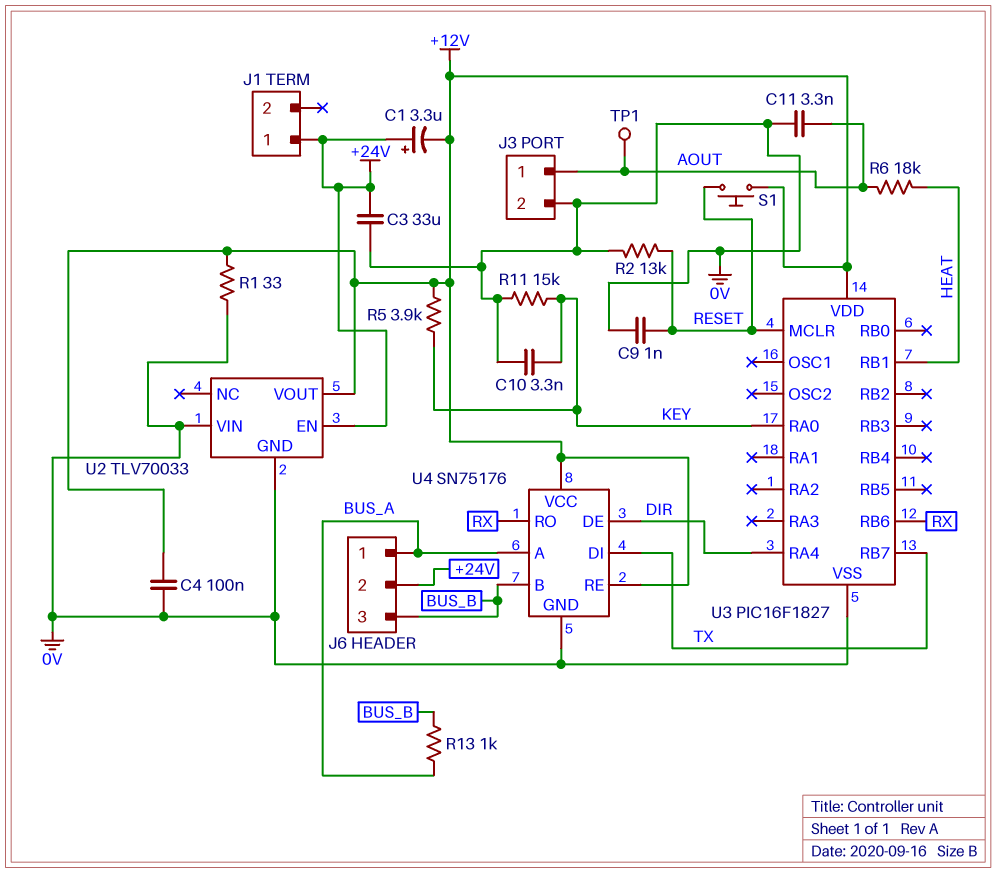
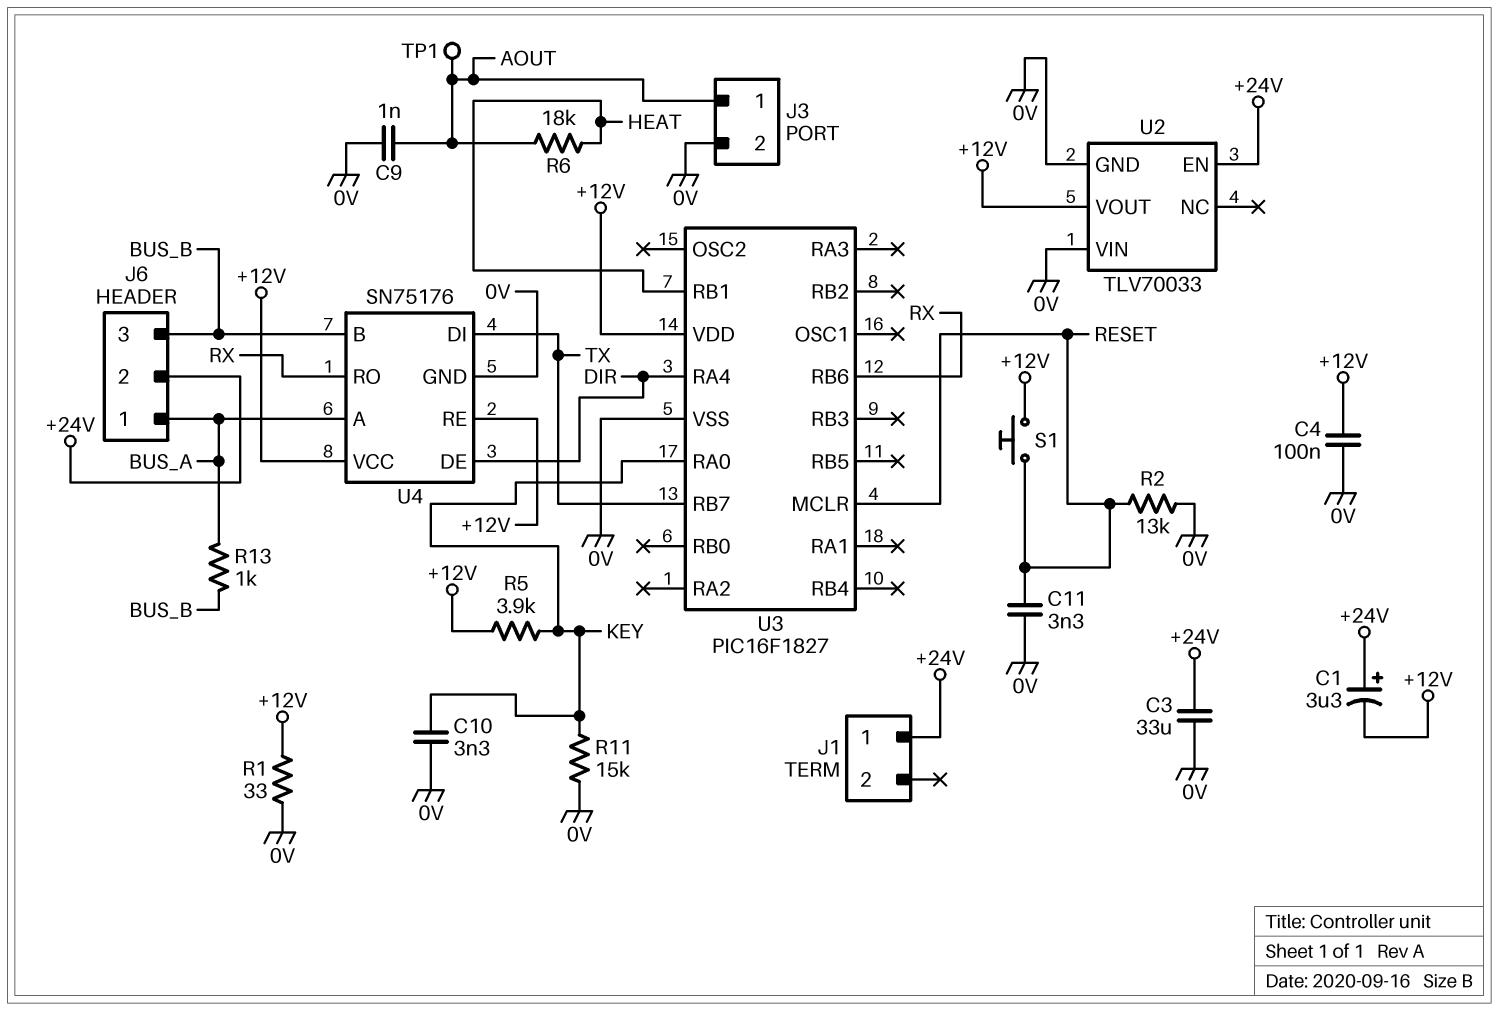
C9: 1nF (0V, RESET) -> 1nF (0V, AOUT)
C11: 3.3nF (0V, AOUT) -> 3.3nF (0V, RESET)

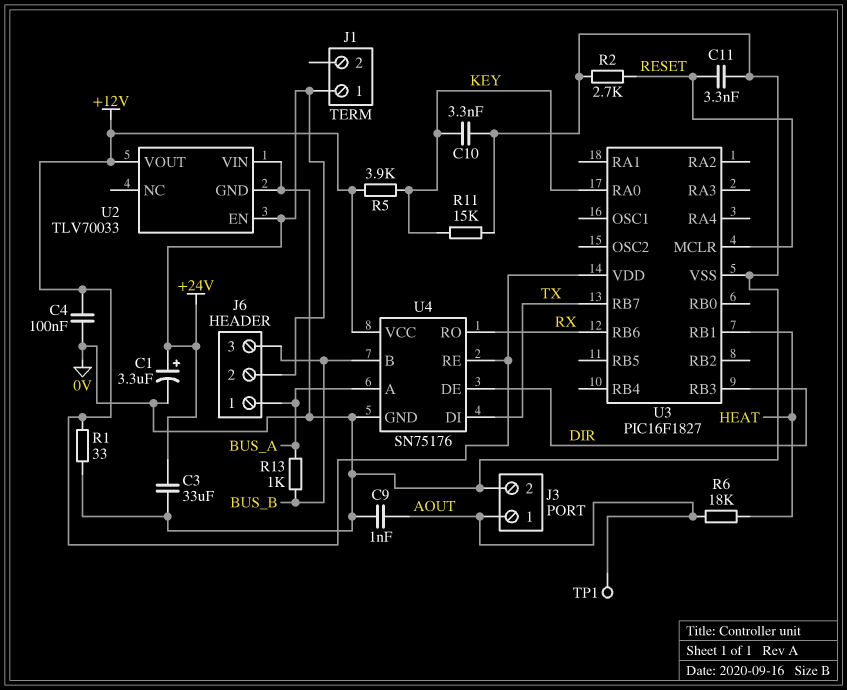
C1: 3.3uF (plus +24V, minus +12V) -> 3.3uF (plus +24V, minus 0V)
R2: 13k (0V, RESET) -> 2.7k (0V, RESET)
S1: button (+12V, RESET) -> none
U3 pin RA4: DIR -> none
U3 pin RB3: none -> DIR

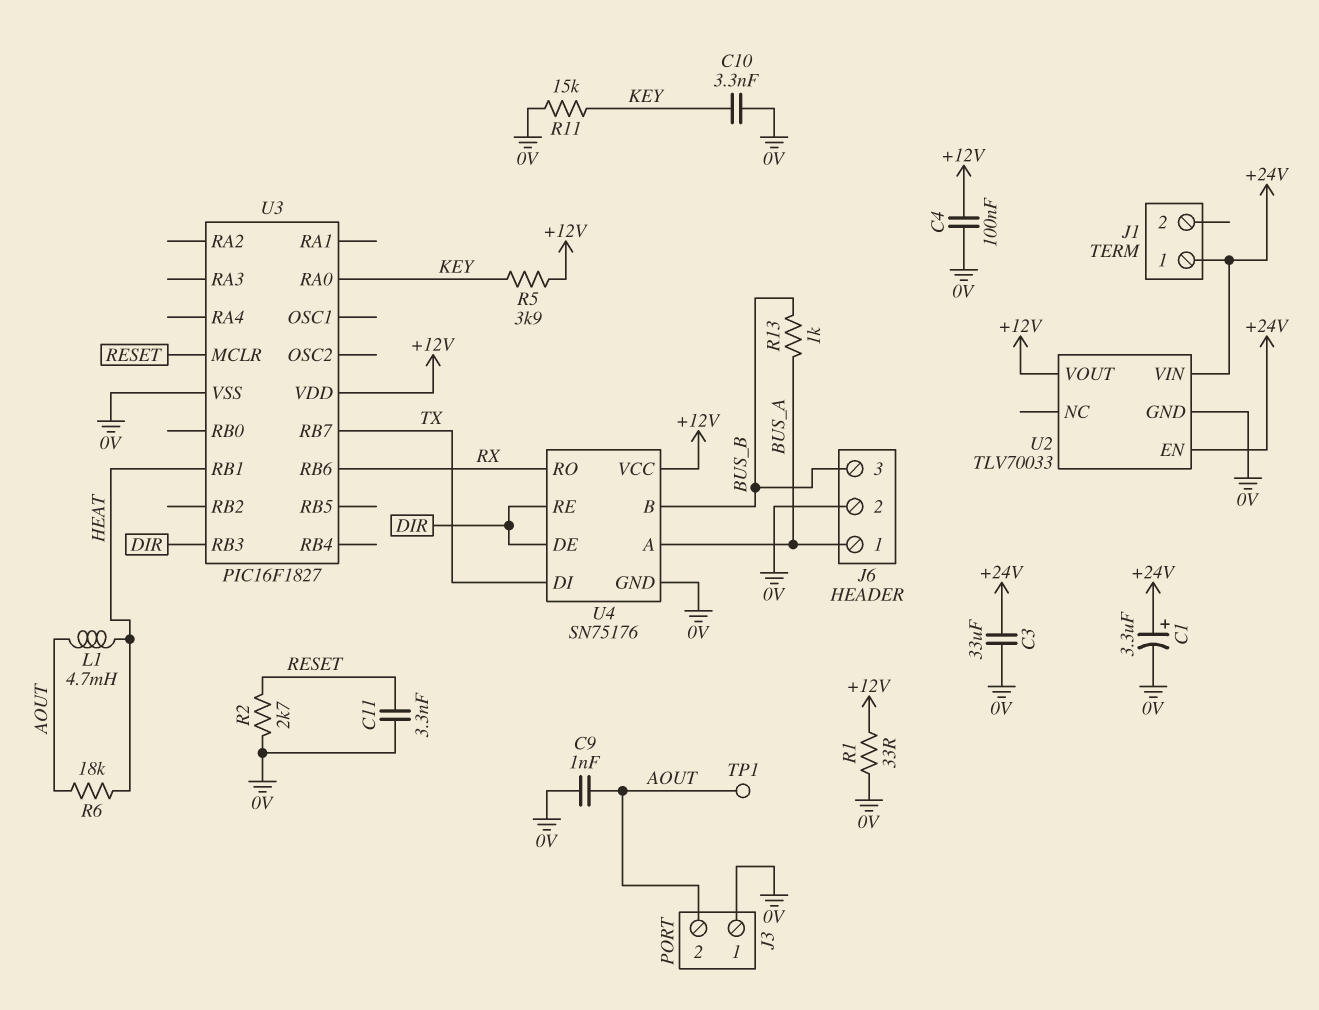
J3 pin 1: AOUT -> 0V
J3 pin 2: 0V -> AOUT
J6 pin 2: +24V -> 0V
L1: none -> 4.7mH (AOUT, HEAT)
U2 pin VIN: 0V -> +24V
U4 pin RE: +12V -> DIR

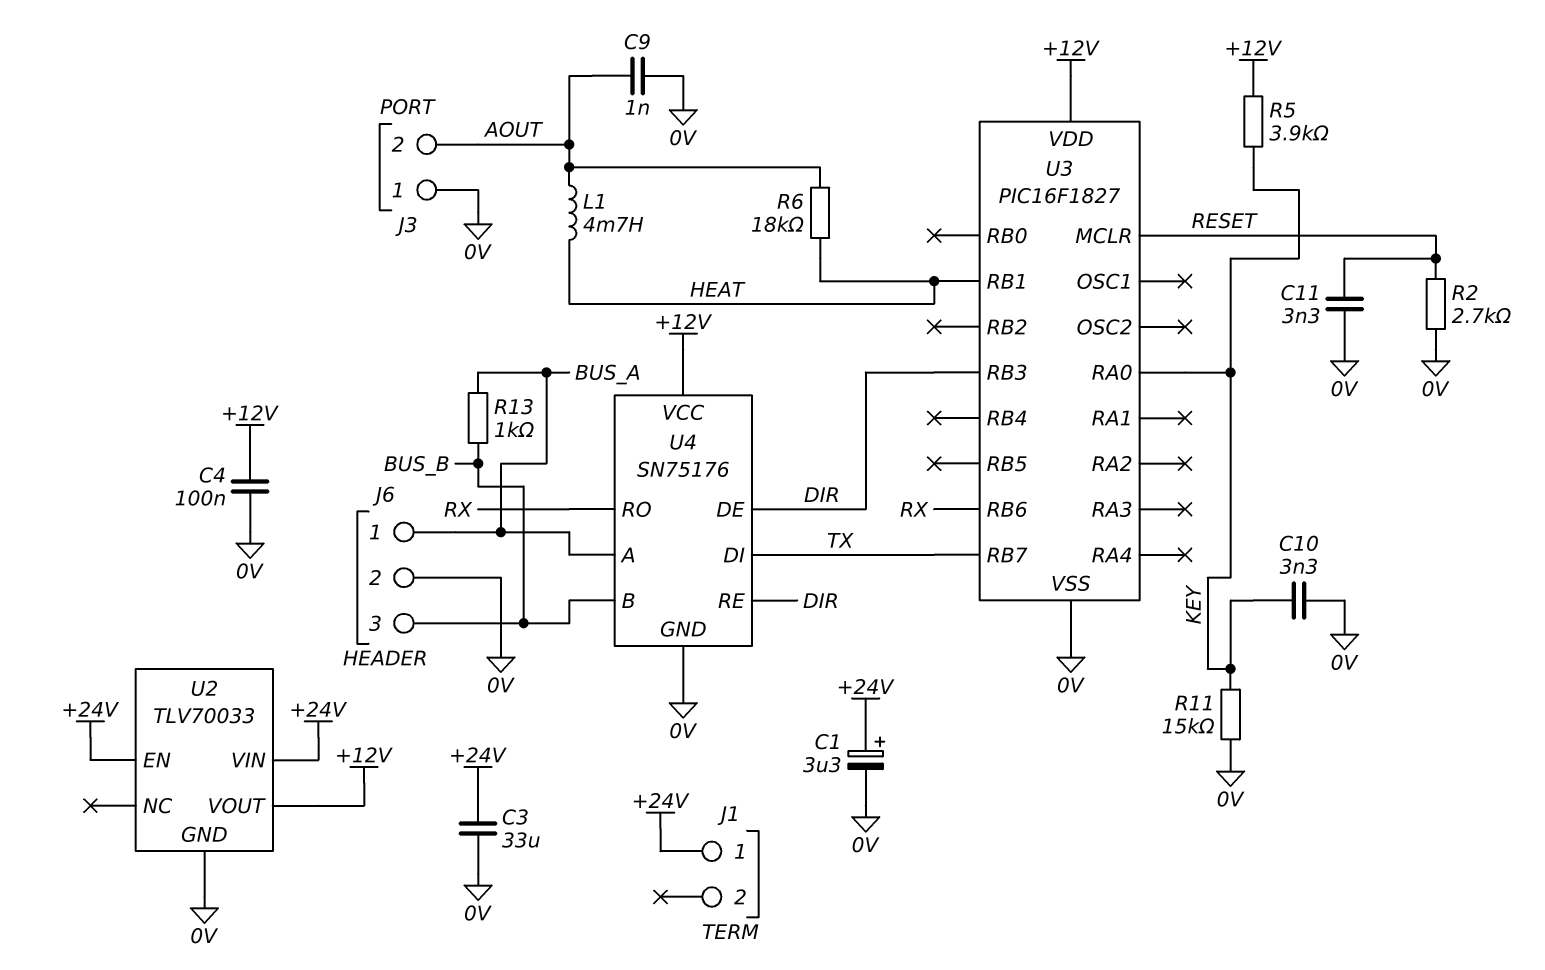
R1: 33 (+12V, 0V) -> none
TP1: test point (AOUT) -> none

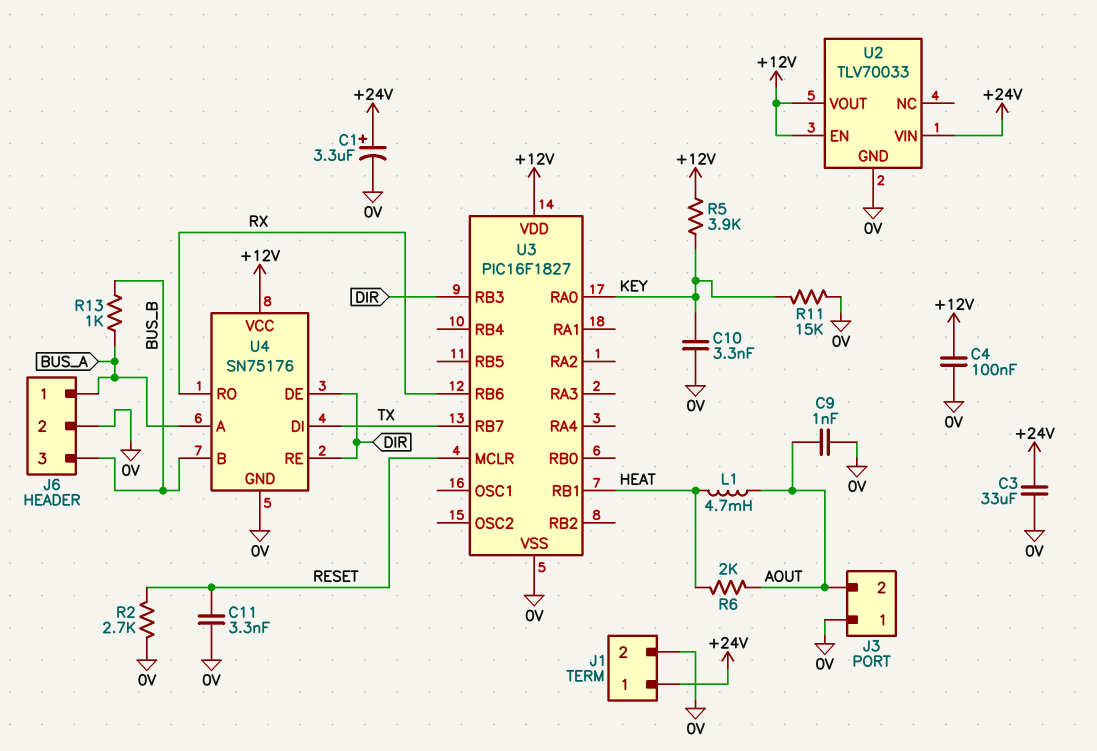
J1 pin 2: none -> 0V
R6: 18k (AOUT, HEAT) -> 2k (AOUT, HEAT)
U2 pin EN: +24V -> +12V

